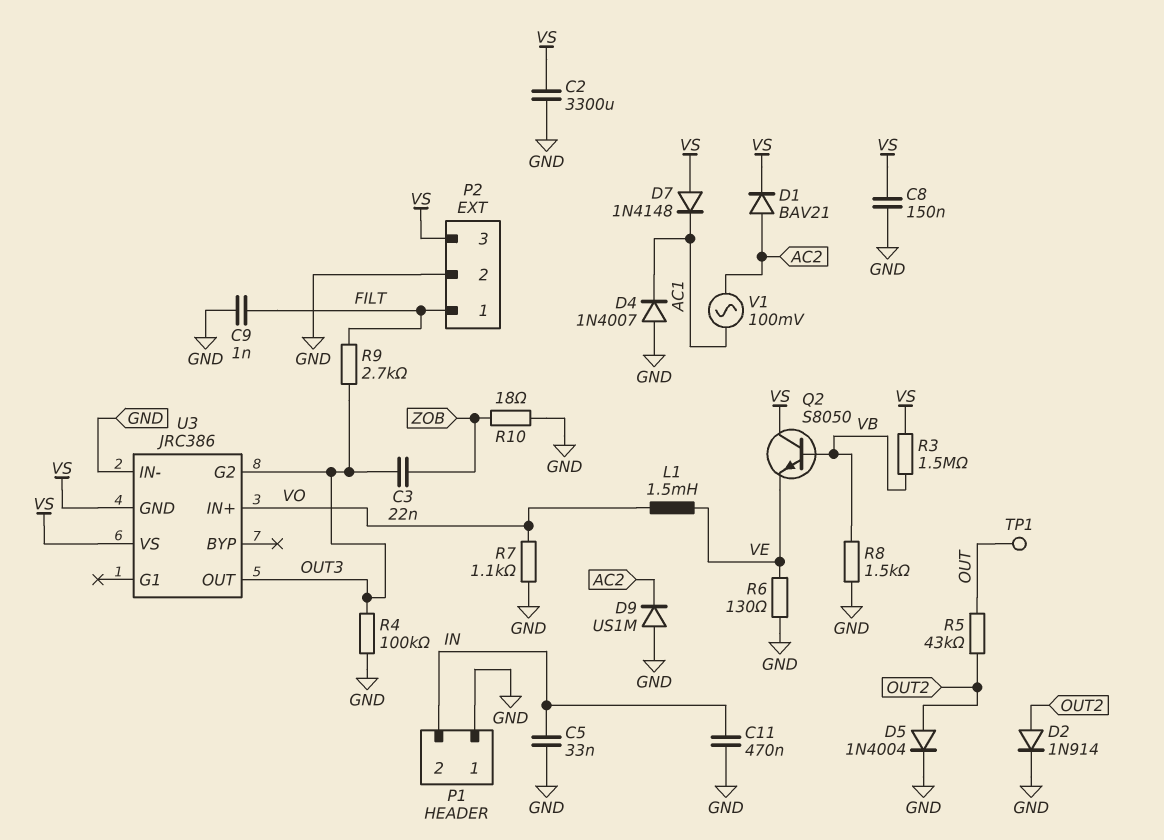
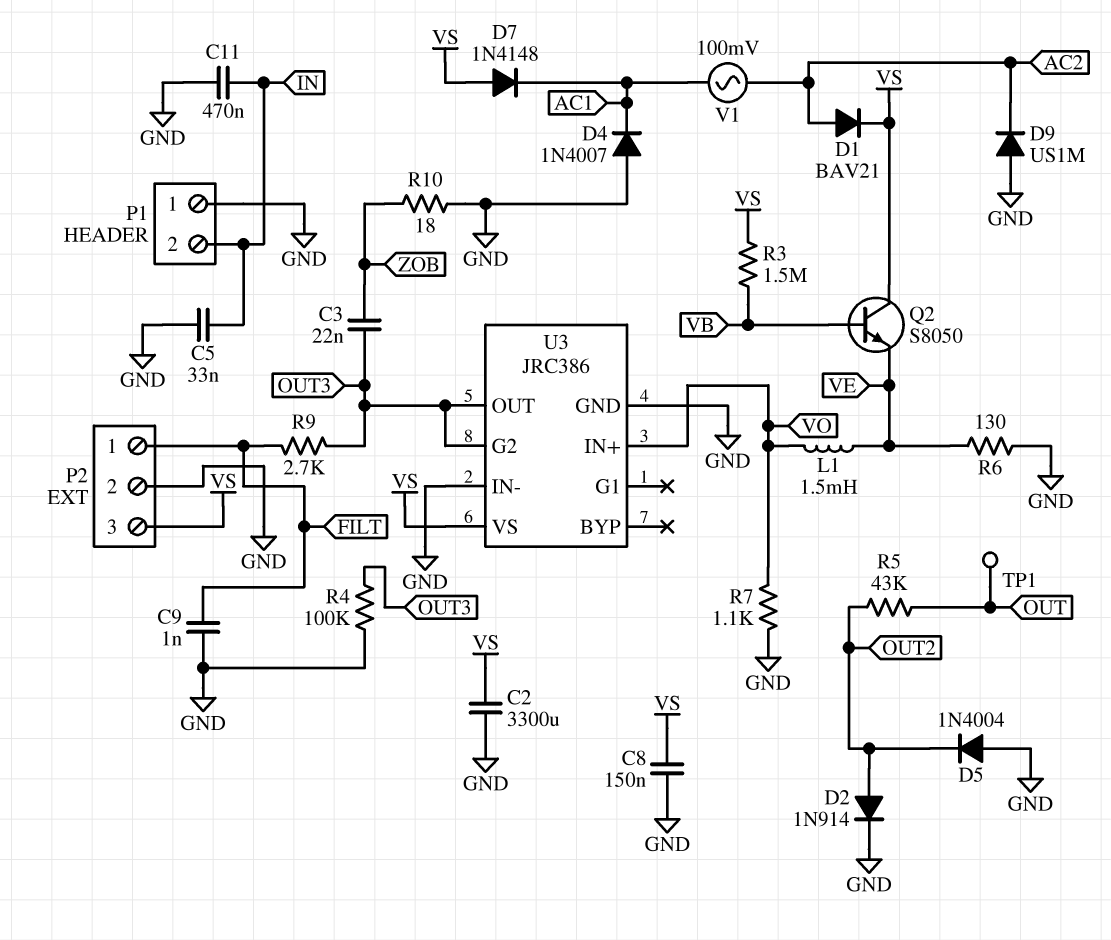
D5: diode 1N4004 (A OUT2, K GND) -> diode 1N4004 (A GND, K OUT2)
R8: 1.5k (GND, VB) -> none
U3 pin GND: VS -> GND

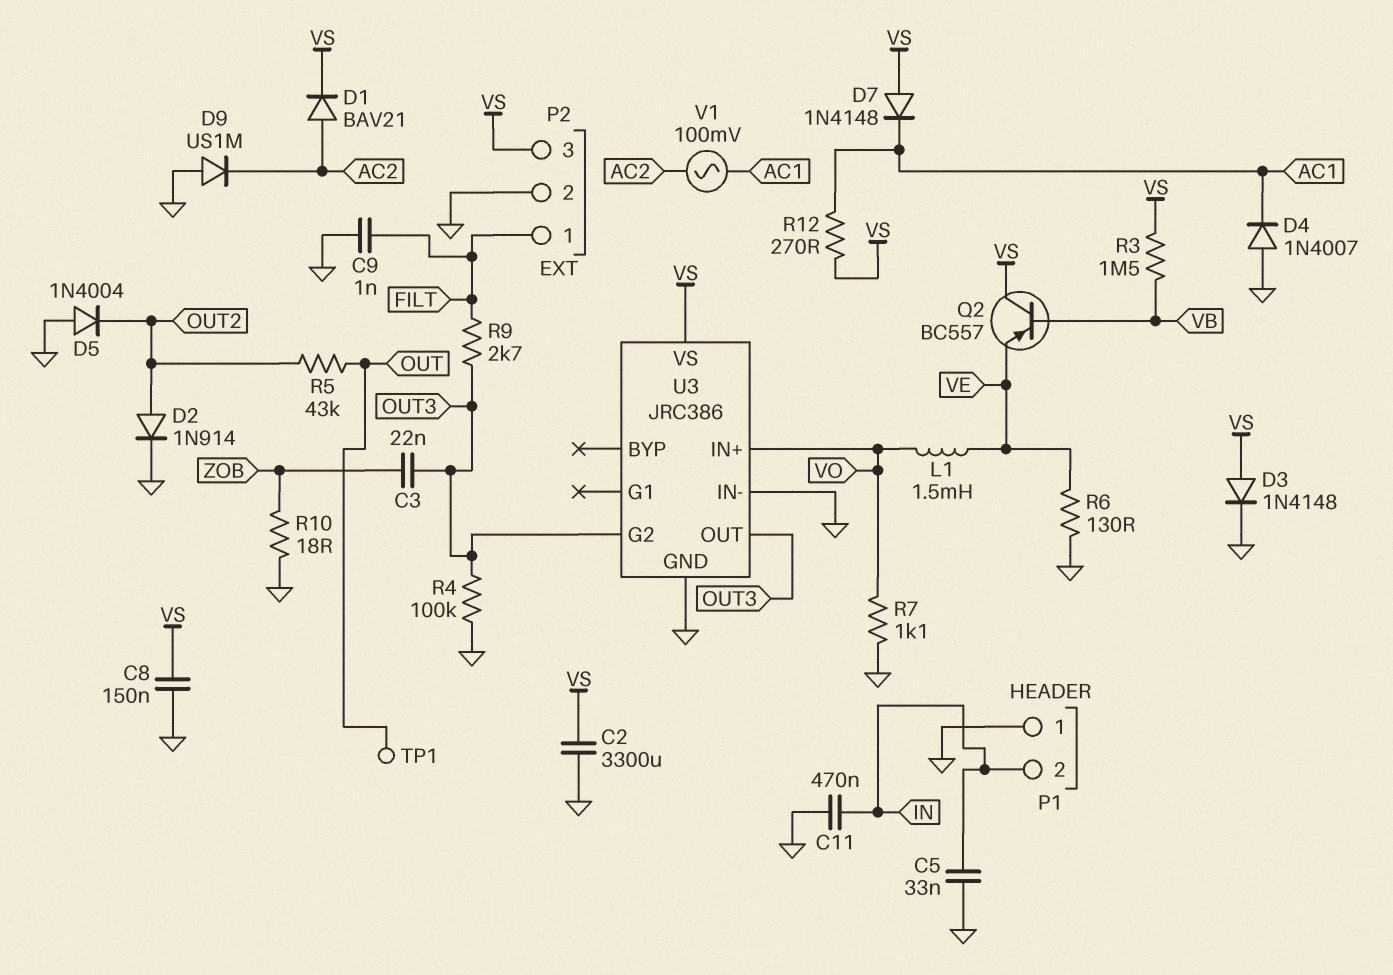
D3: none -> diode 1N4148 (A VS, K GND)
Q2: NPN S8050 (B VB, C VS, E VE) -> PNP BC557 (B VB, C VS, E VE)
R12: none -> 270 (AC1, VS)

